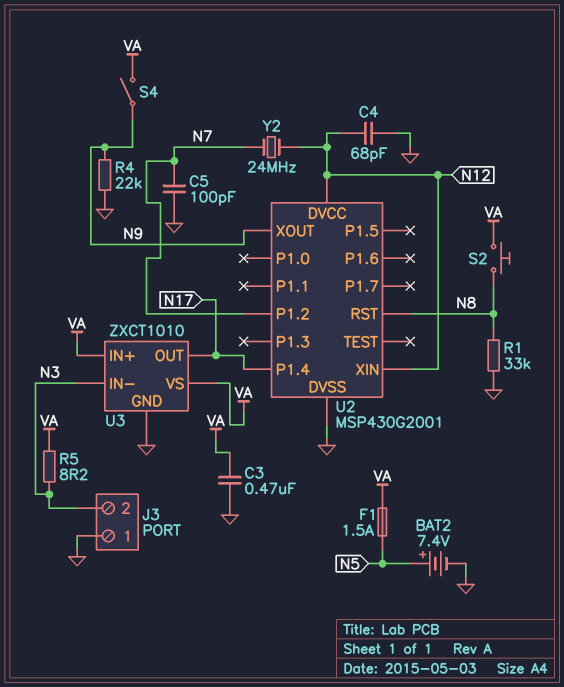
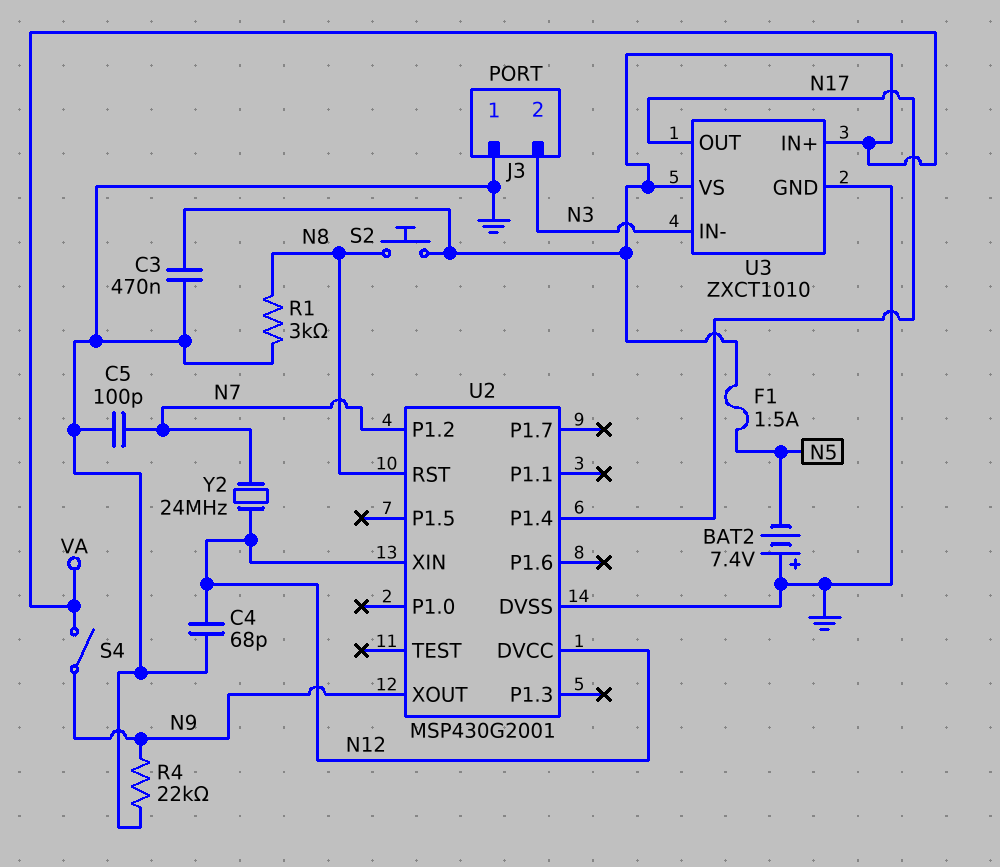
BAT2: 7.4V (plus N5, minus GND) -> 7.4V (plus GND, minus N5)
R1: 33k (GND, N8) -> 3k (GND, N8)
R5: 8.2 (N3, VA) -> none

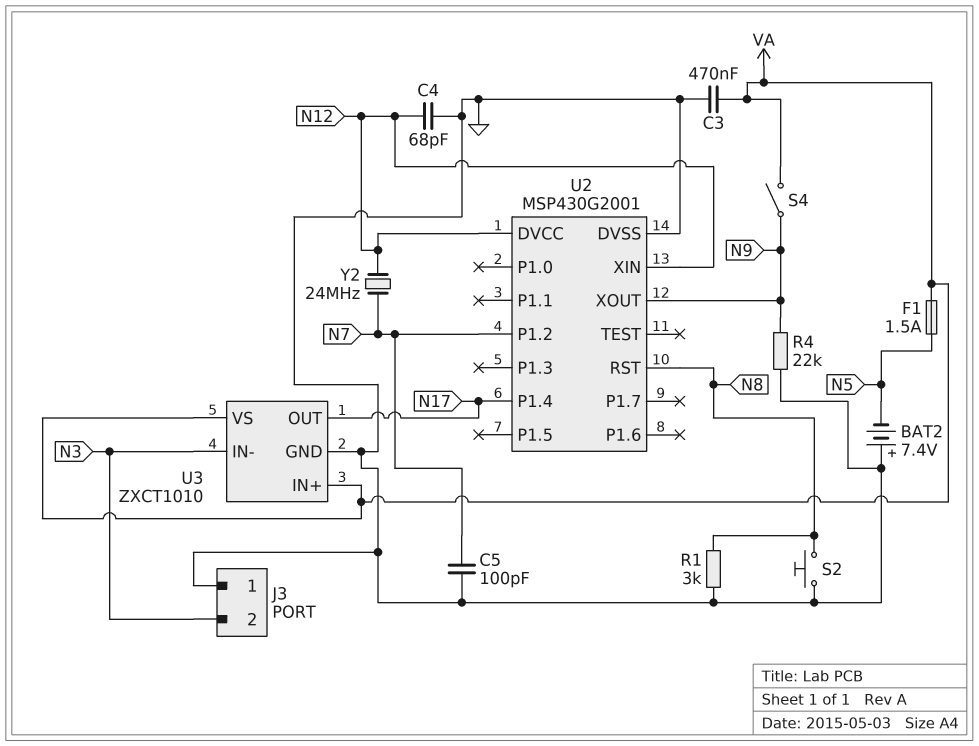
S2: button (N8, VA) -> button (GND, N8)

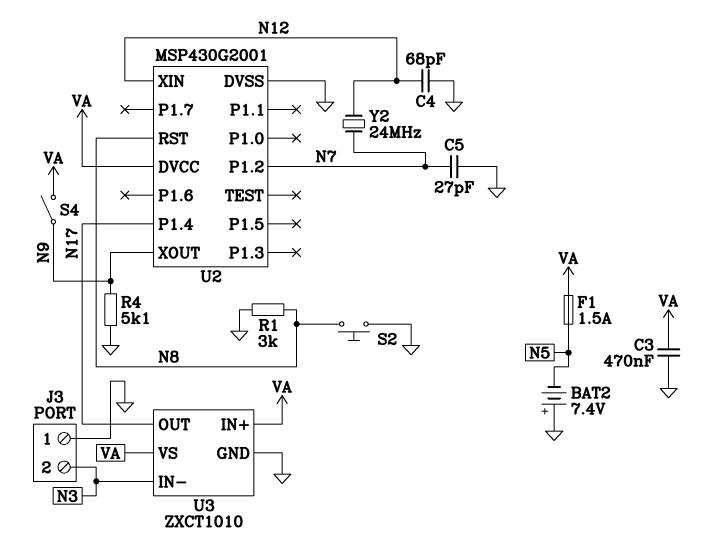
C5: 100pF (GND, N7) -> 27pF (GND, N7)
R4: 22k (GND, N9) -> 5.1k (GND, N9)
U2 pin DVCC: N12 -> VA

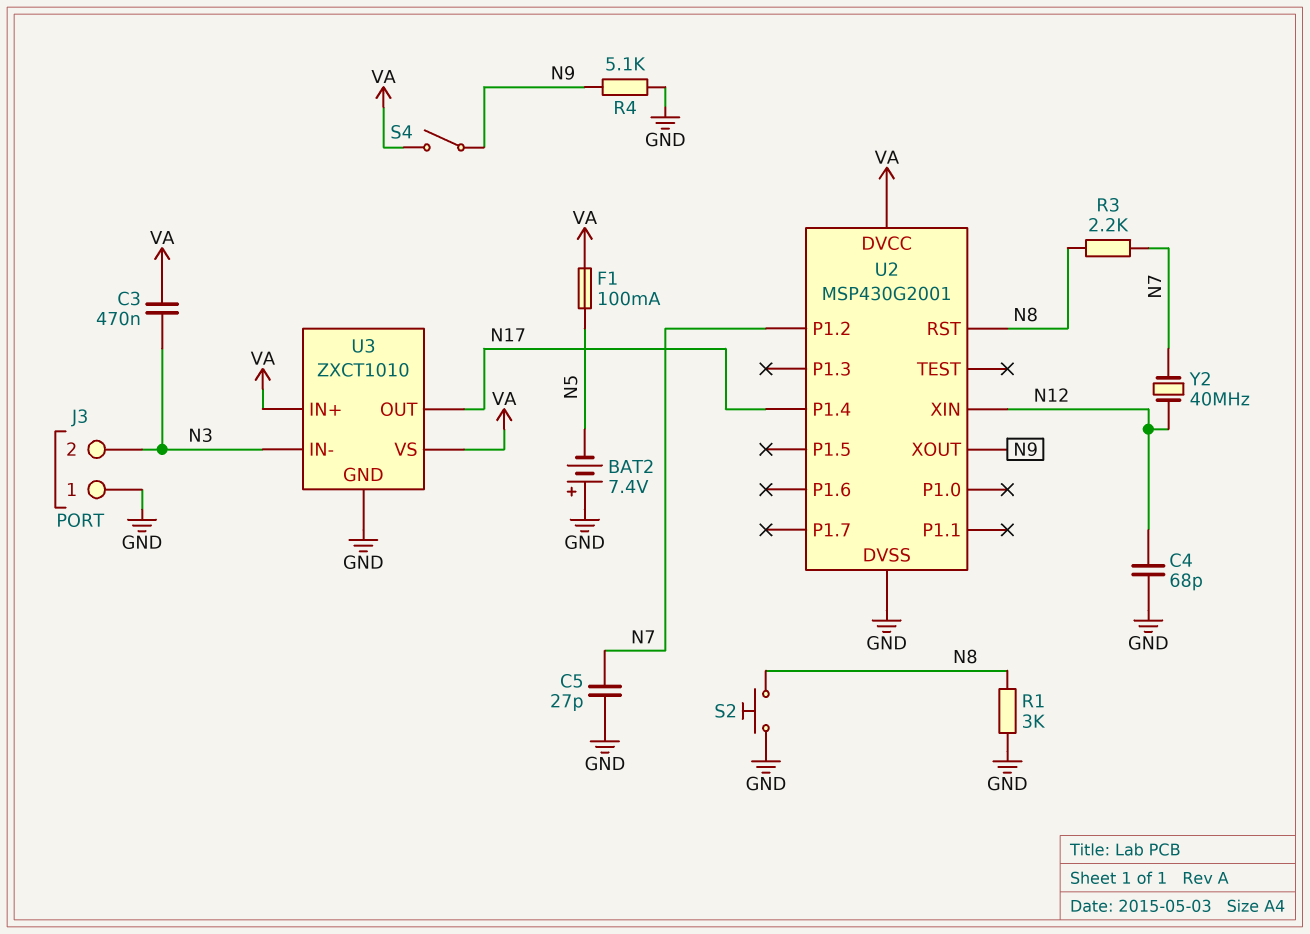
C3: 470nF (GND, VA) -> 470nF (N3, VA)
F1: 1.5A (N5, VA) -> 100mA (N5, VA)
R3: none -> 2.2k (N7, N8)
Y2: 24MHz (N7, N12) -> 40MHz (N7, N12)

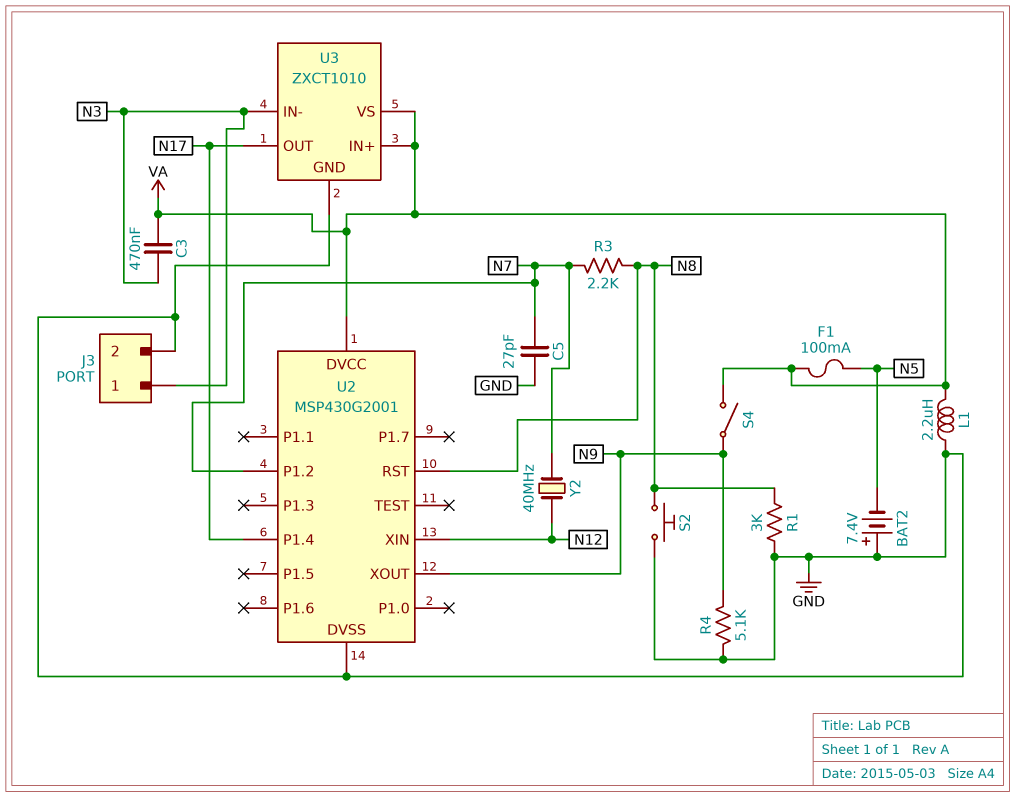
C4: 68pF (GND, N12) -> none
J3 pin 1: GND -> N3
J3 pin 2: N3 -> GND
L1: none -> 2.2uH (GND, VA)

